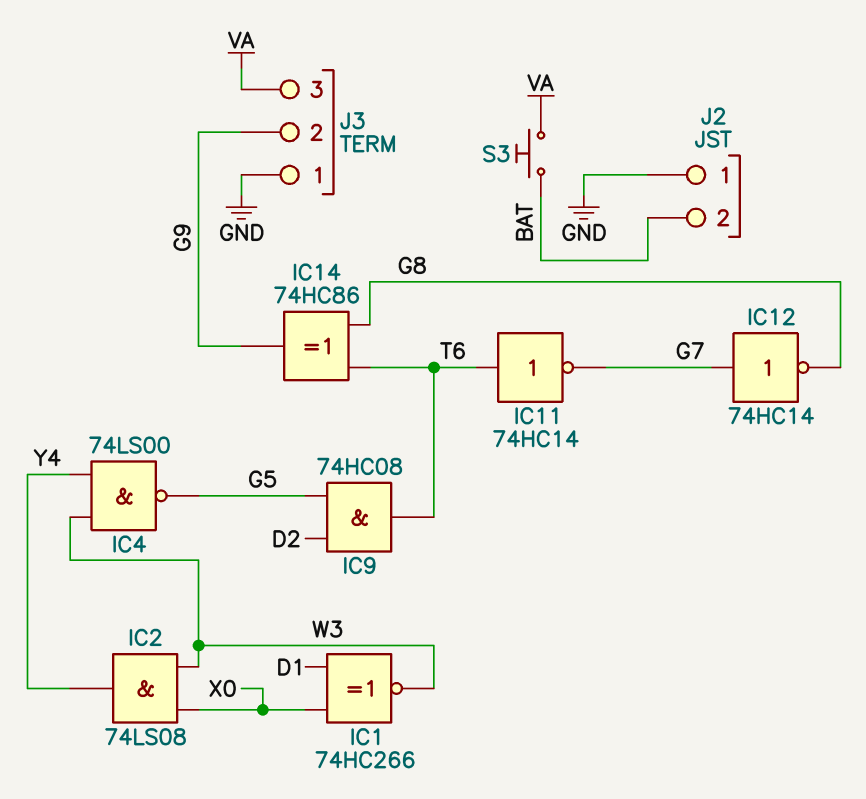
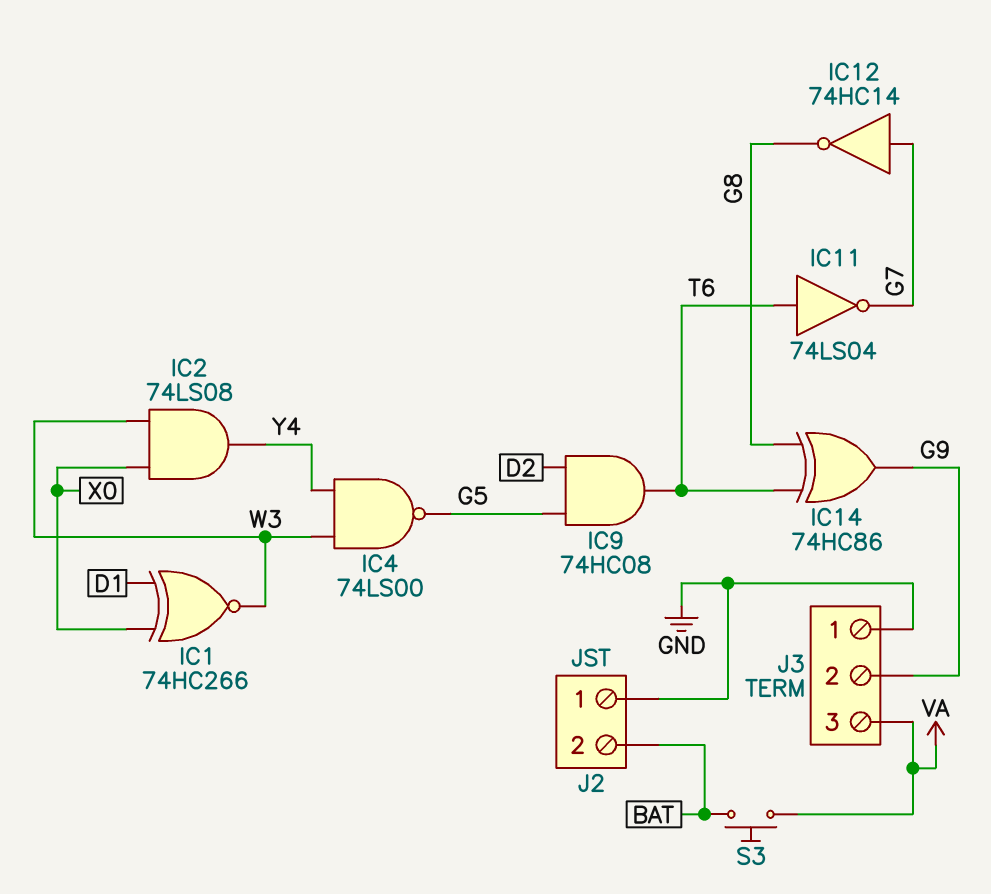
IC11: NOT 74HC14 (in T6, out G7) -> NOT 74LS04 (in T6, out G7)

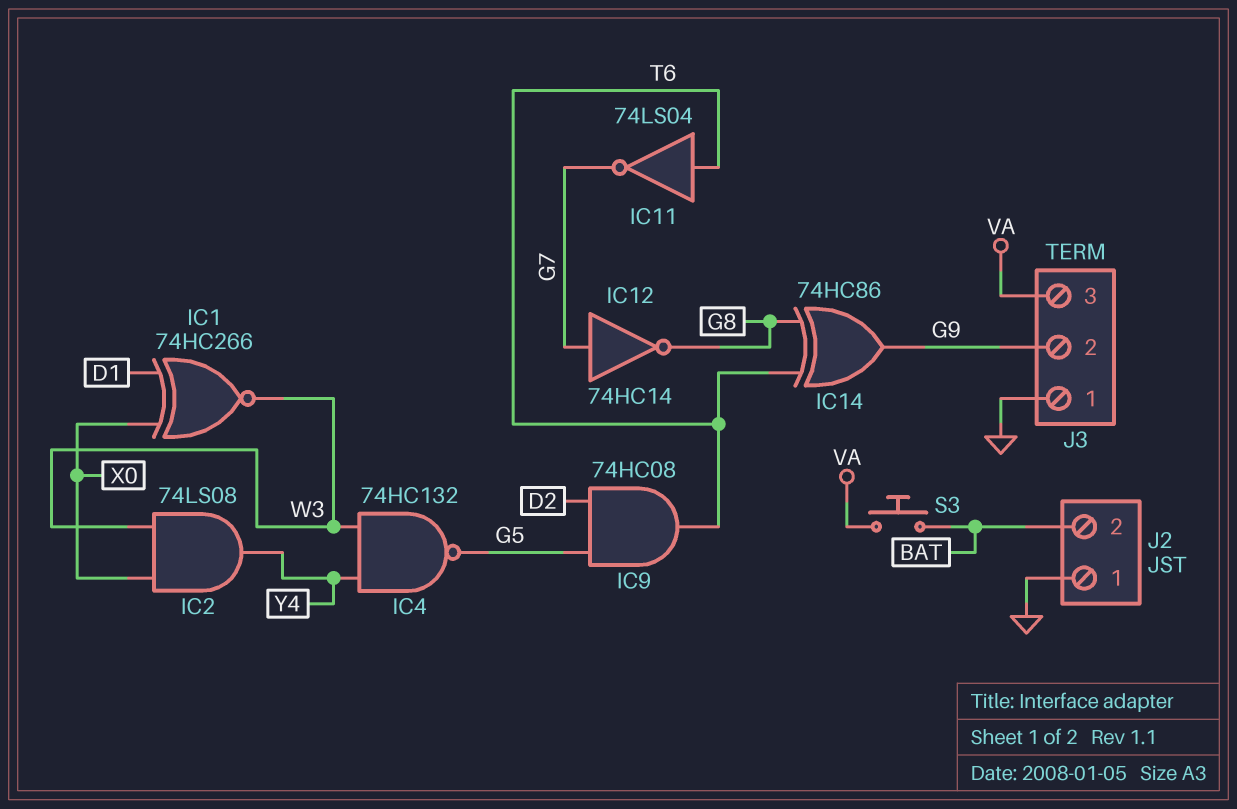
IC4: NAND 74LS00 (in W3, in Y4, out G5) -> NAND 74HC132 (in W3, in Y4, out G5)

